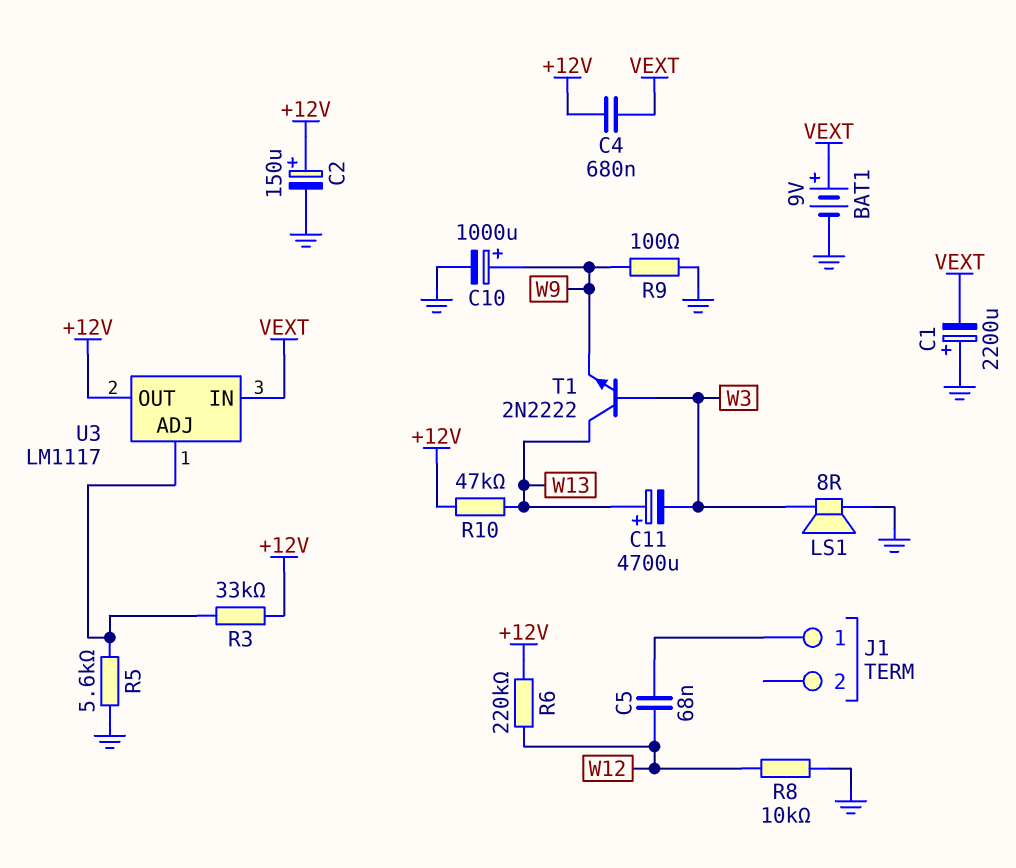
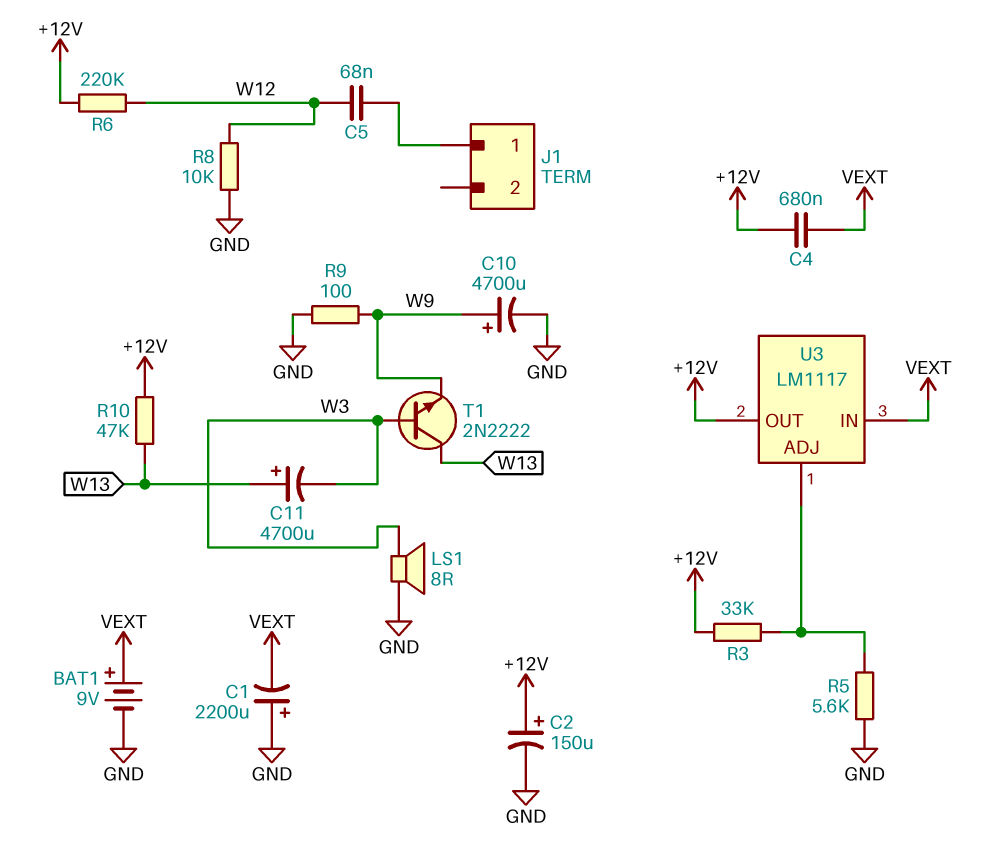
C10: 1000uF (plus W9, minus GND) -> 4700uF (plus W9, minus GND)

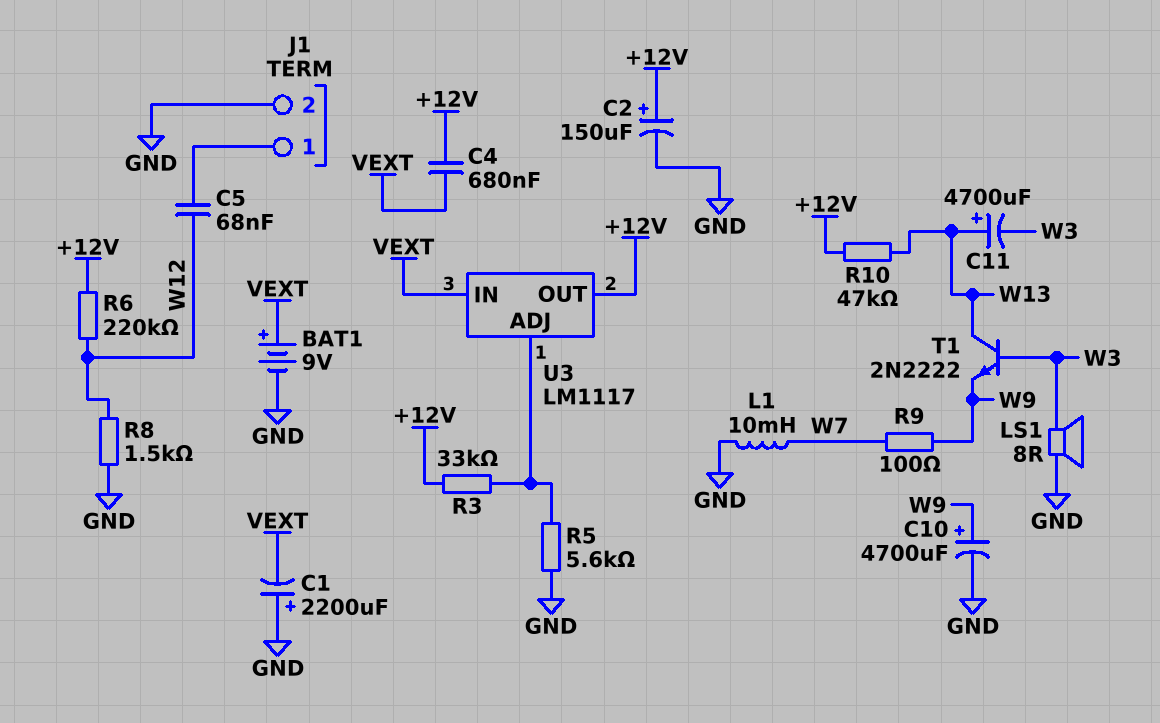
J1 pin 2: none -> GND
L1: none -> 10mH (GND, W7)
R8: 10k (GND, W12) -> 1.5k (GND, W12)
R9: 100 (GND, W9) -> 100 (W7, W9)

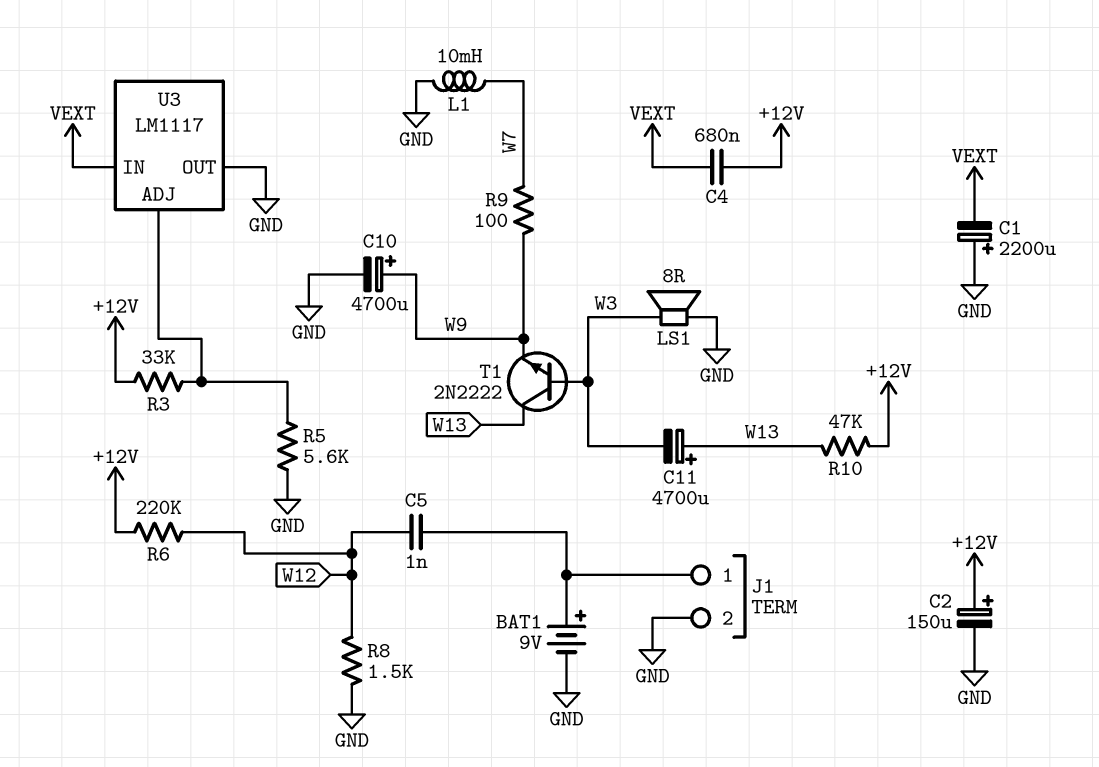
BAT1: 9V (plus VEXT, minus GND) -> 9V (plus J1/1, minus GND)
C5: 68nF (J1/1, W12) -> 1nF (J1/1, W12)
U3 pin OUT: +12V -> GND

